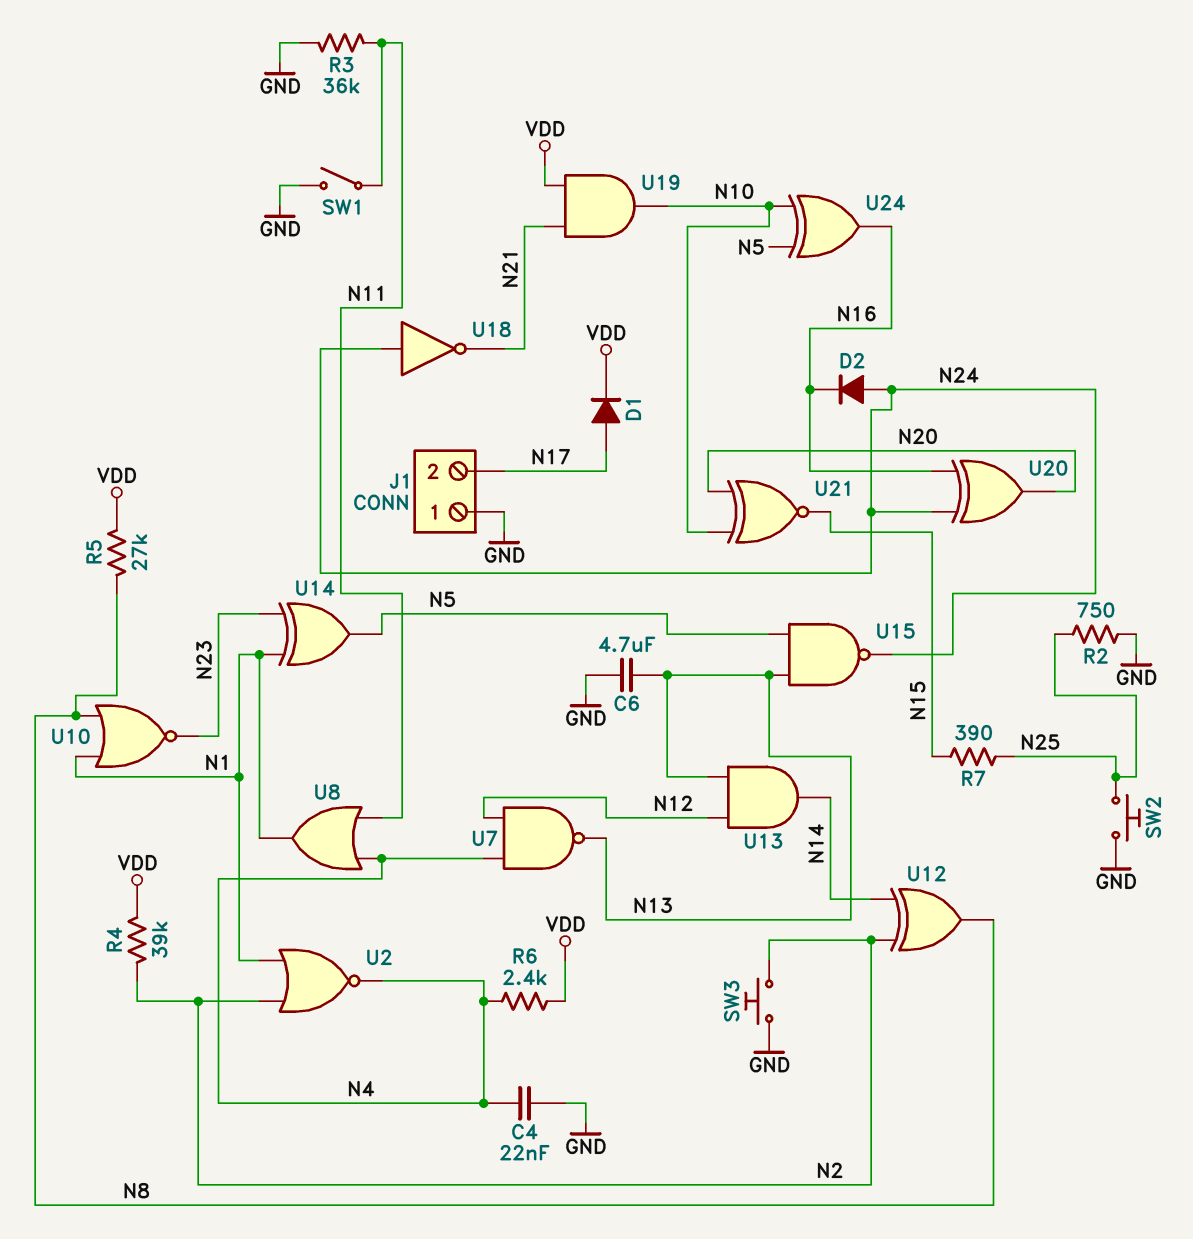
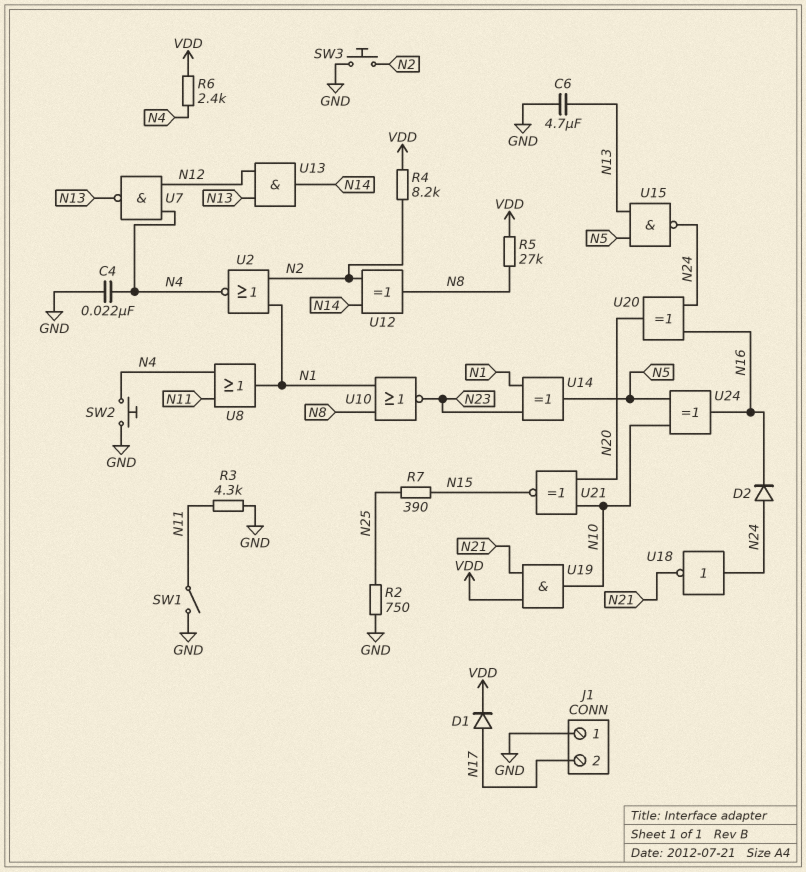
R3: 36k (GND, N11) -> 4.3k (GND, N11)
R4: 39k (N2, VDD) -> 8.2k (N2, VDD)
SW2: button (GND, N25) -> button (GND, N4)

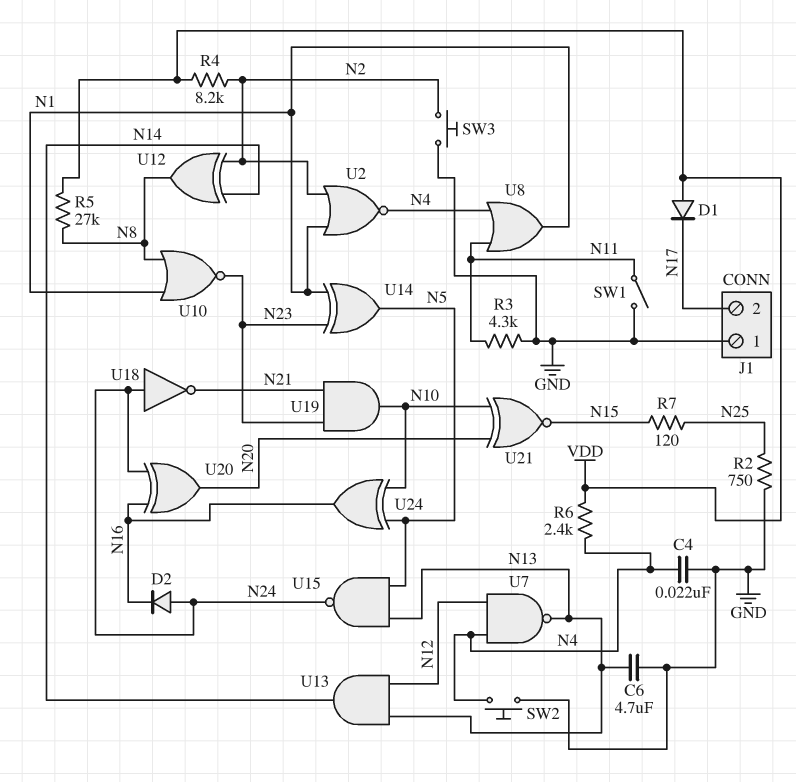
D1: diode (A N17, K VDD) -> diode (A VDD, K N17)
R7: 390 (N15, N25) -> 120 (N15, N25)
U19: AND (in N21, in VDD, out N10) -> AND (in N21, in N23, out N10)

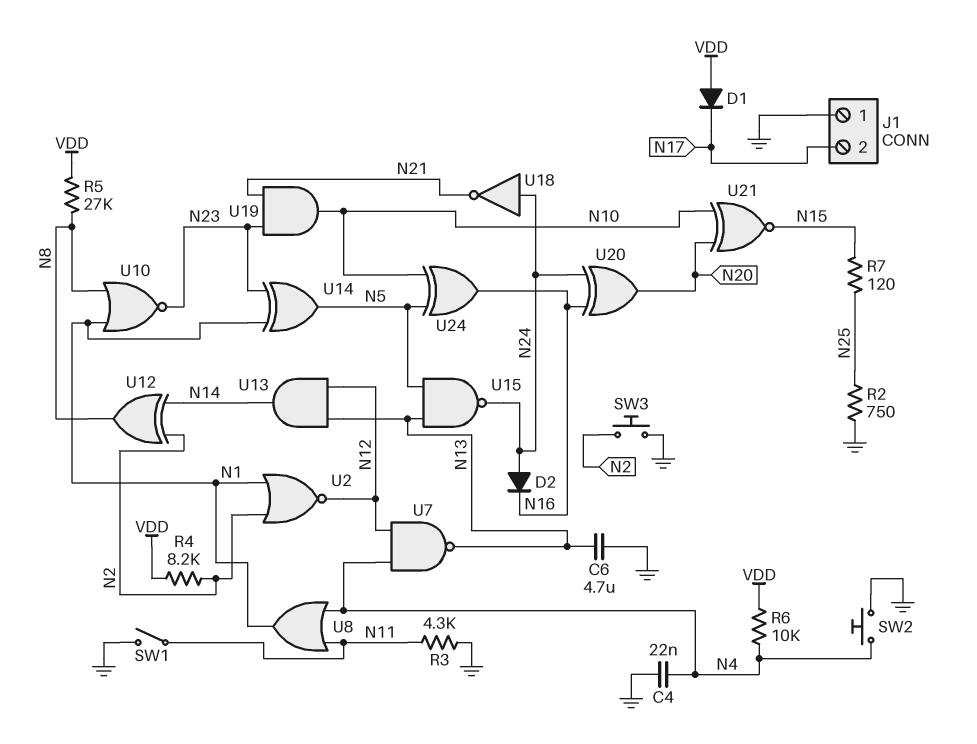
R6: 2.4k (N4, VDD) -> 10k (N4, VDD)
U2: NOR (in N1, in N2, out N4) -> NOR (in N1, in N2, out N12)

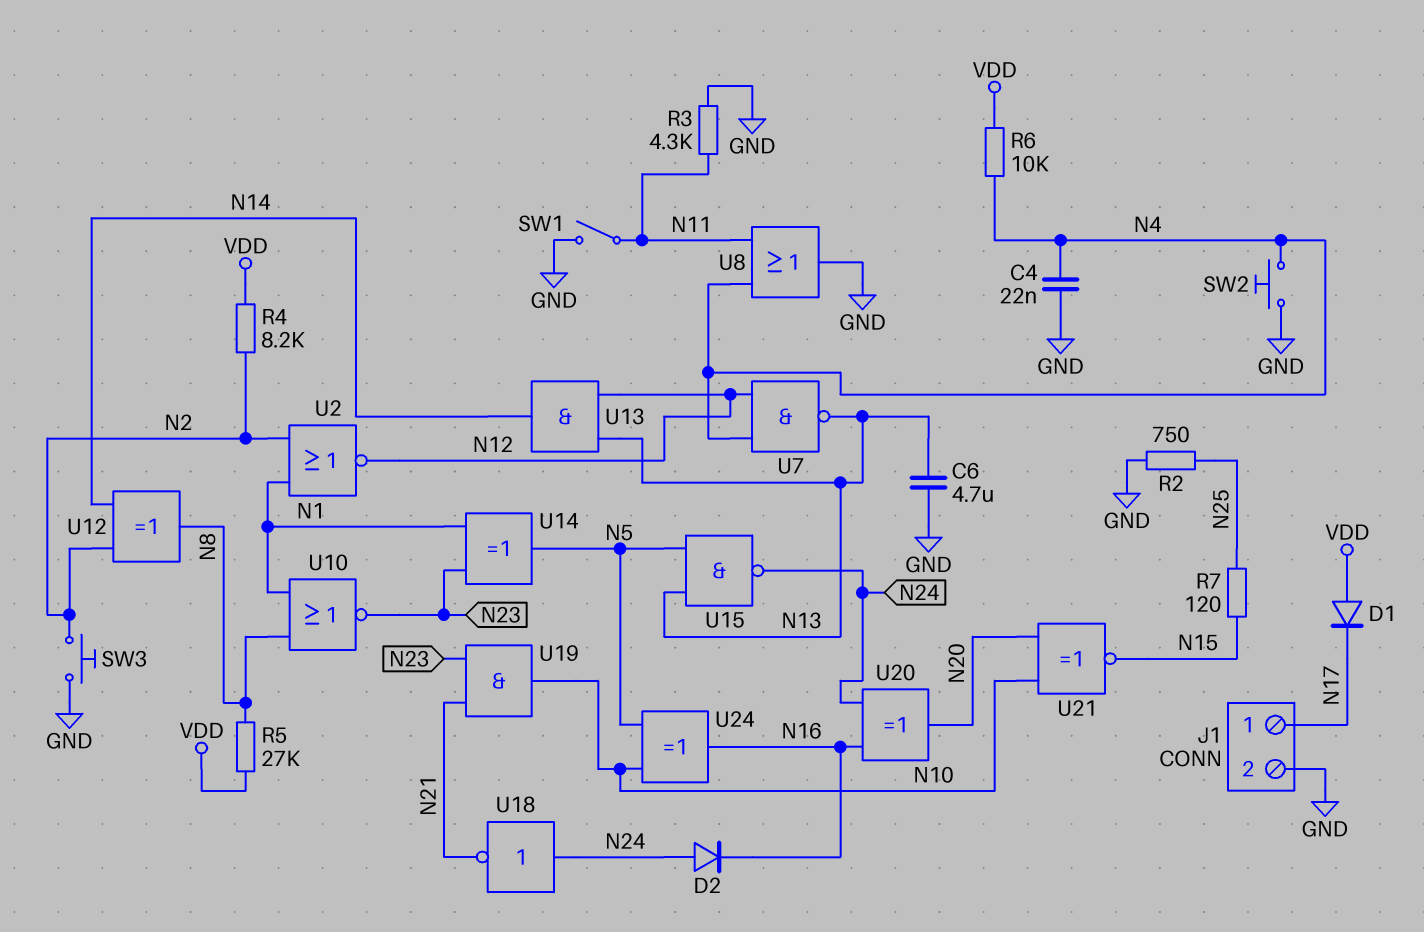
J1 pin 1: GND -> N17
J1 pin 2: N17 -> GND
U8: OR (in N4, in N11, out N1) -> OR (in N4, in N11, out GND)

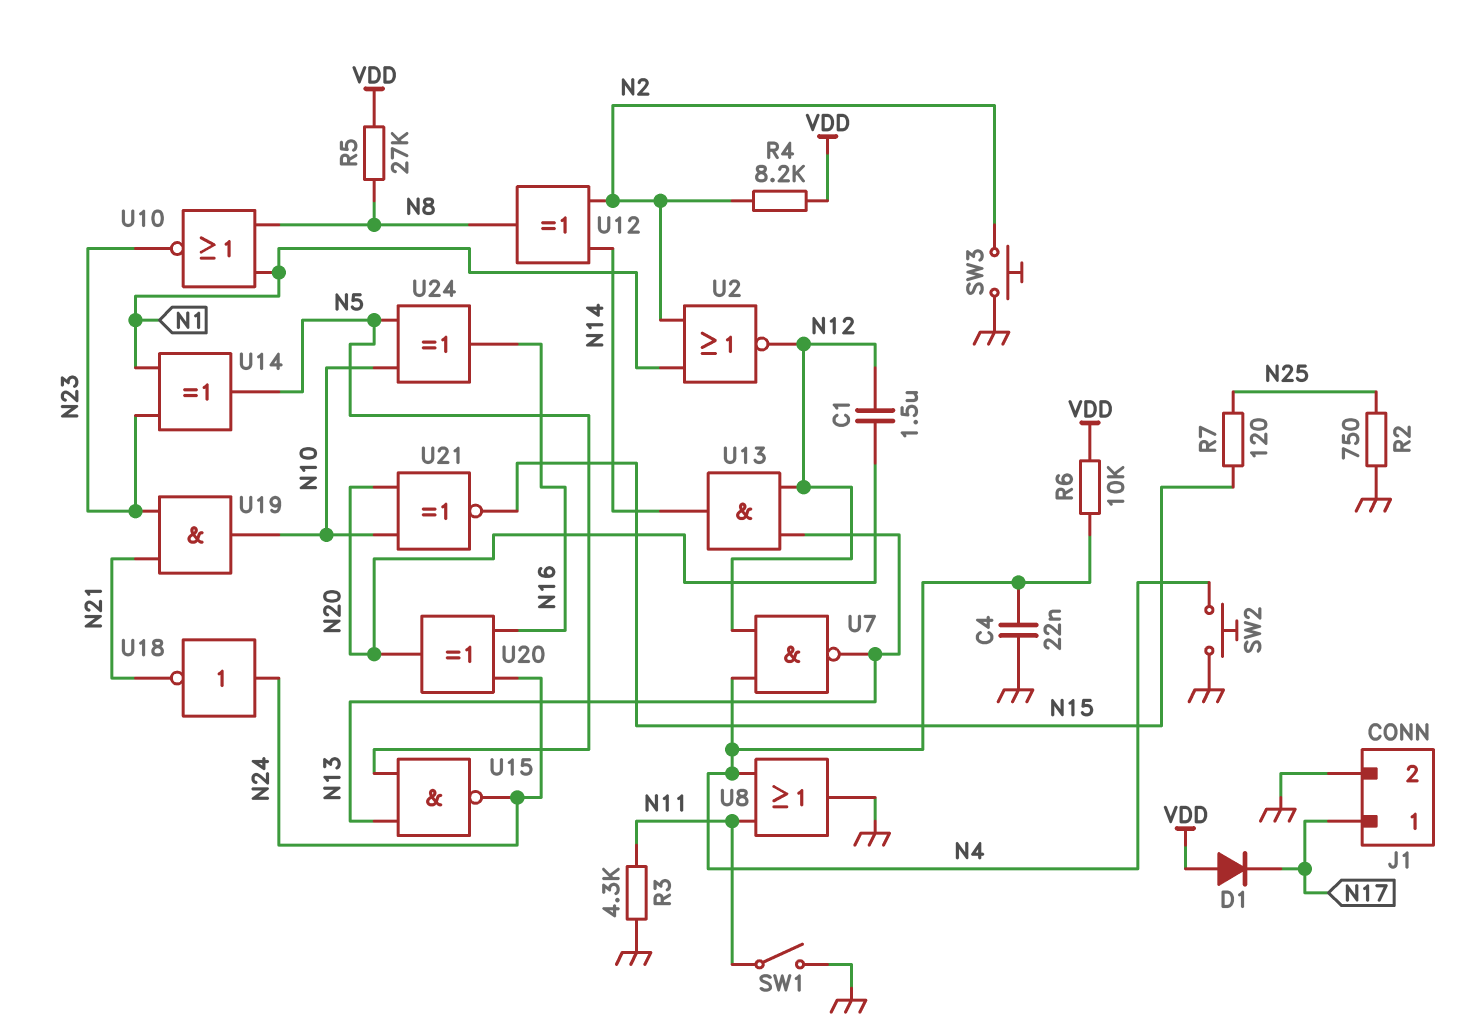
C1: none -> 1.5uF (N12, N20)
C6: 4.7uF (GND, N13) -> none
D2: diode (A N24, K N16) -> none

